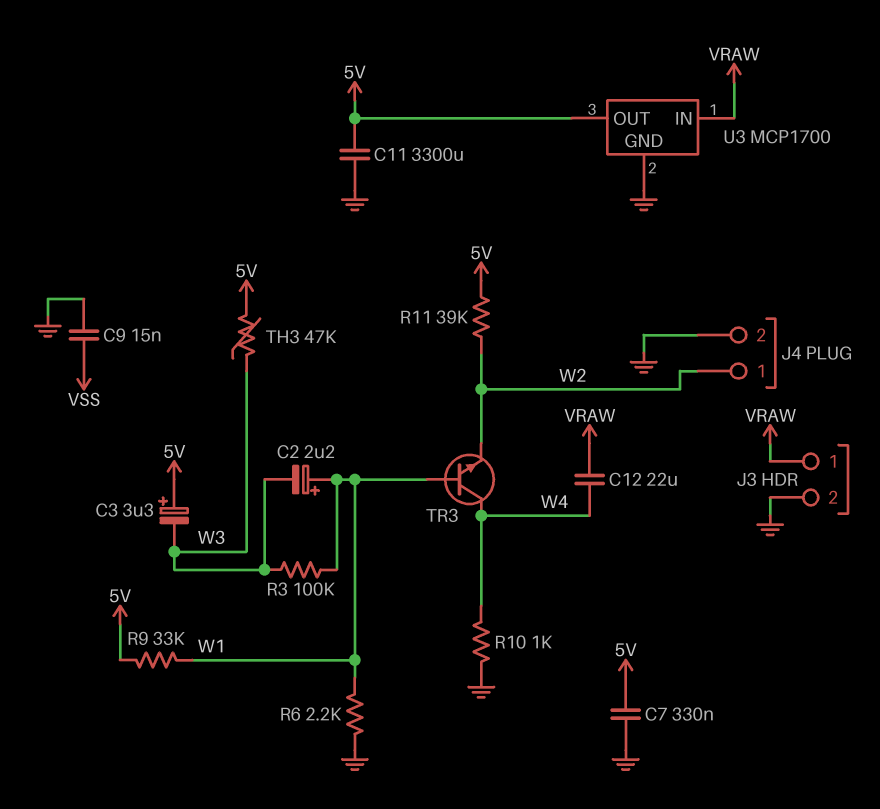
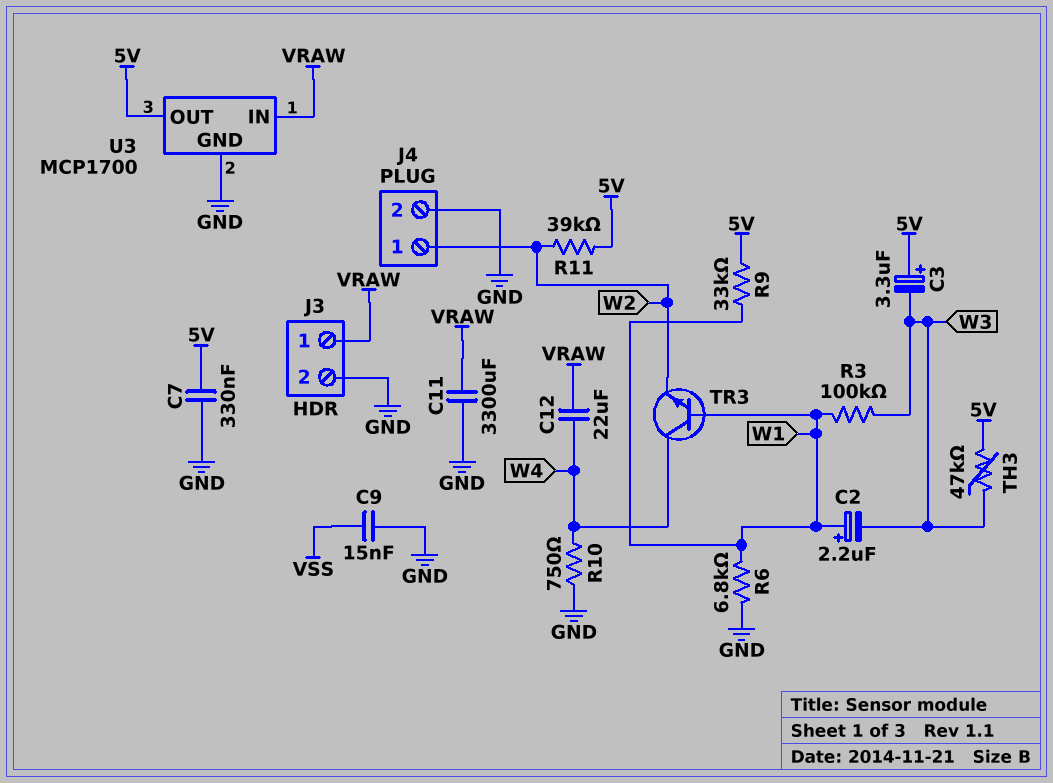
C11: 3300uF (5V, GND) -> 3300uF (GND, VRAW)
R6: 2.2k (GND, W1) -> 6.8k (GND, W1)
R10: 1k (GND, W4) -> 750 (GND, W4)

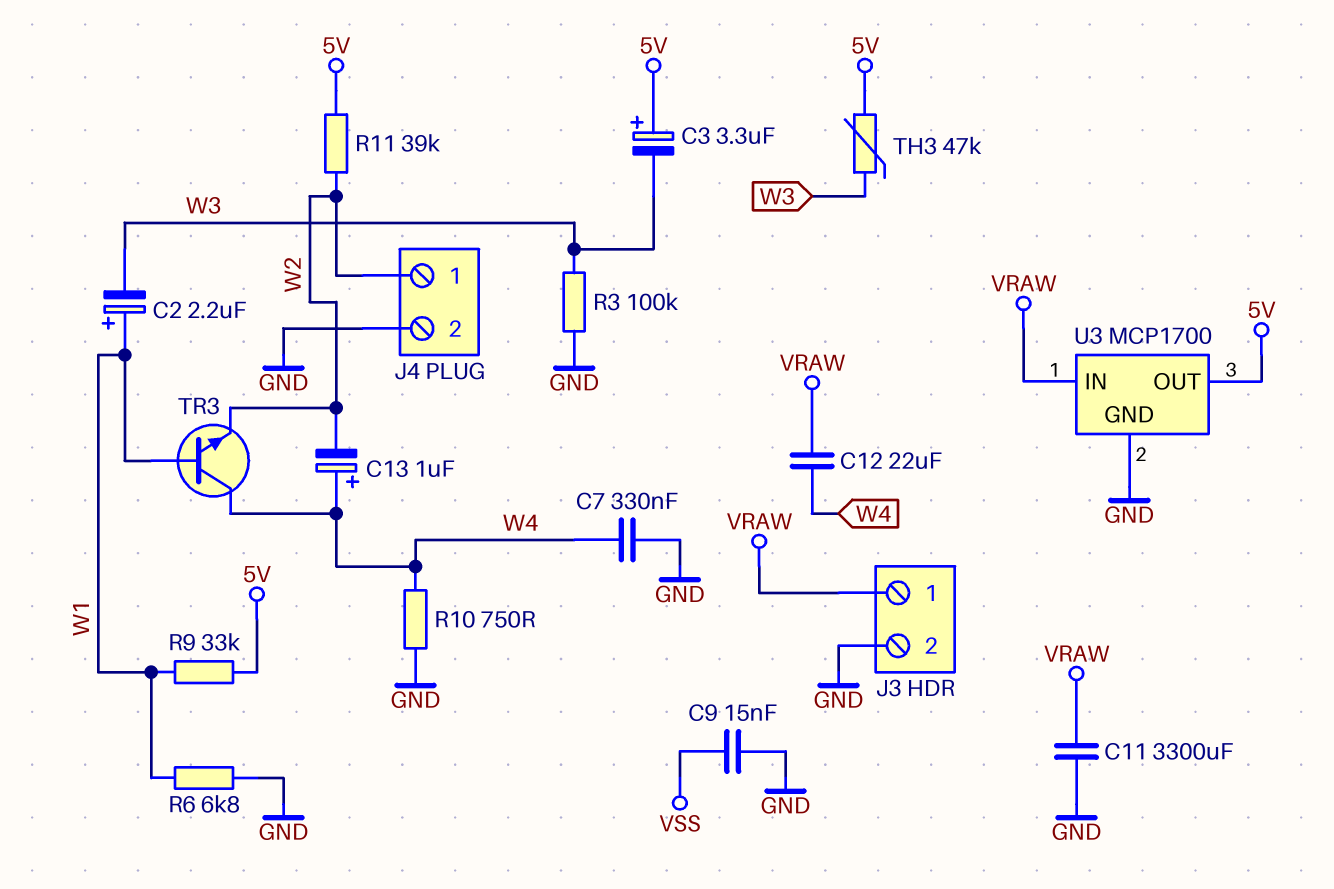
C7: 330nF (5V, GND) -> 330nF (GND, W4)
C13: none -> 1uF (plus W4, minus W2)
R3: 100k (W1, W3) -> 100k (GND, W3)

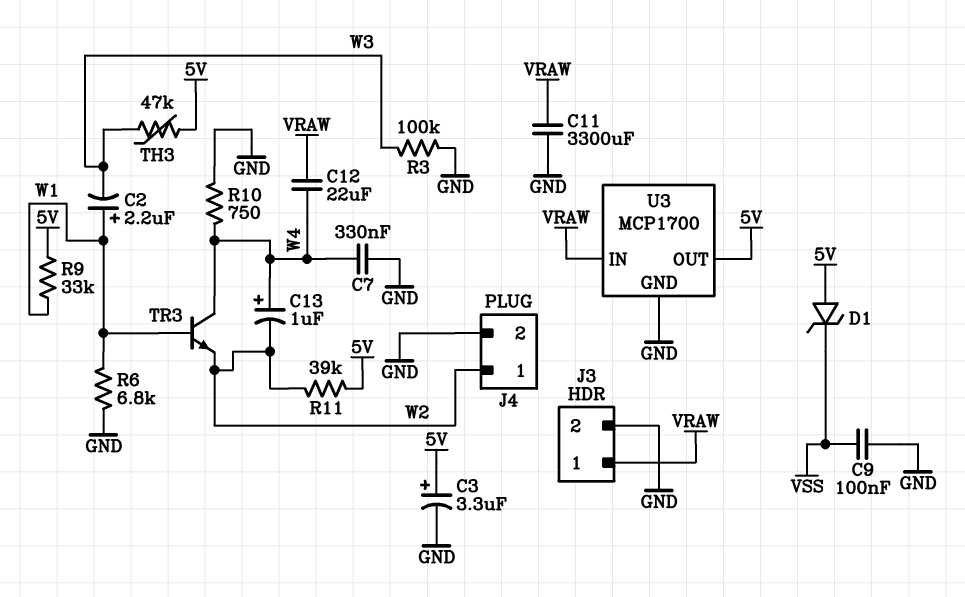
C3: 3.3uF (plus 5V, minus W3) -> 3.3uF (plus 5V, minus GND)
C9: 15nF (GND, VSS) -> 100nF (GND, VSS)
D1: none -> zener (A 5V, K VSS)

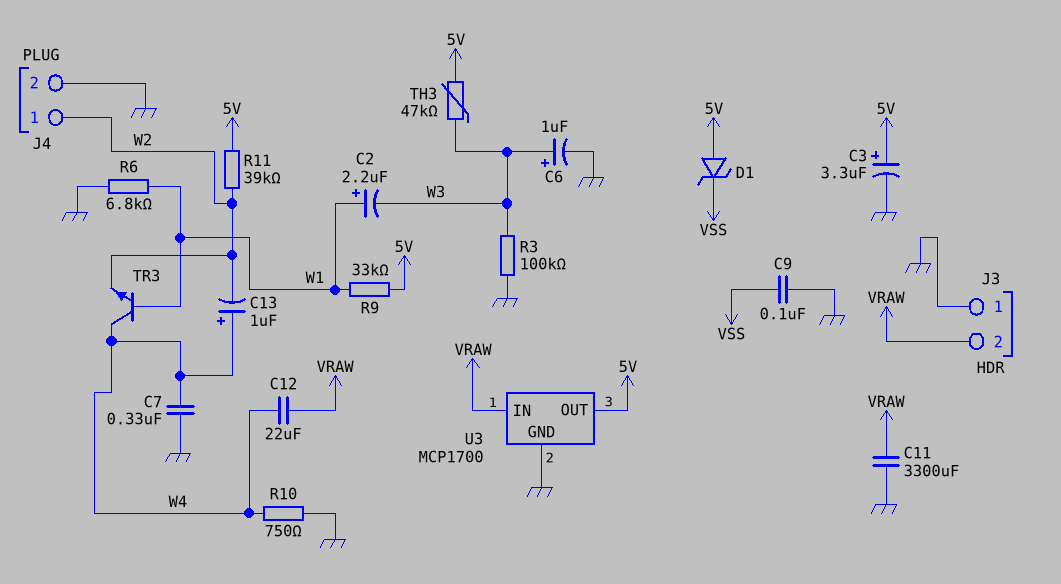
C6: none -> 1uF (plus W3, minus GND)
J3 pin 1: VRAW -> GND
J3 pin 2: GND -> VRAW

